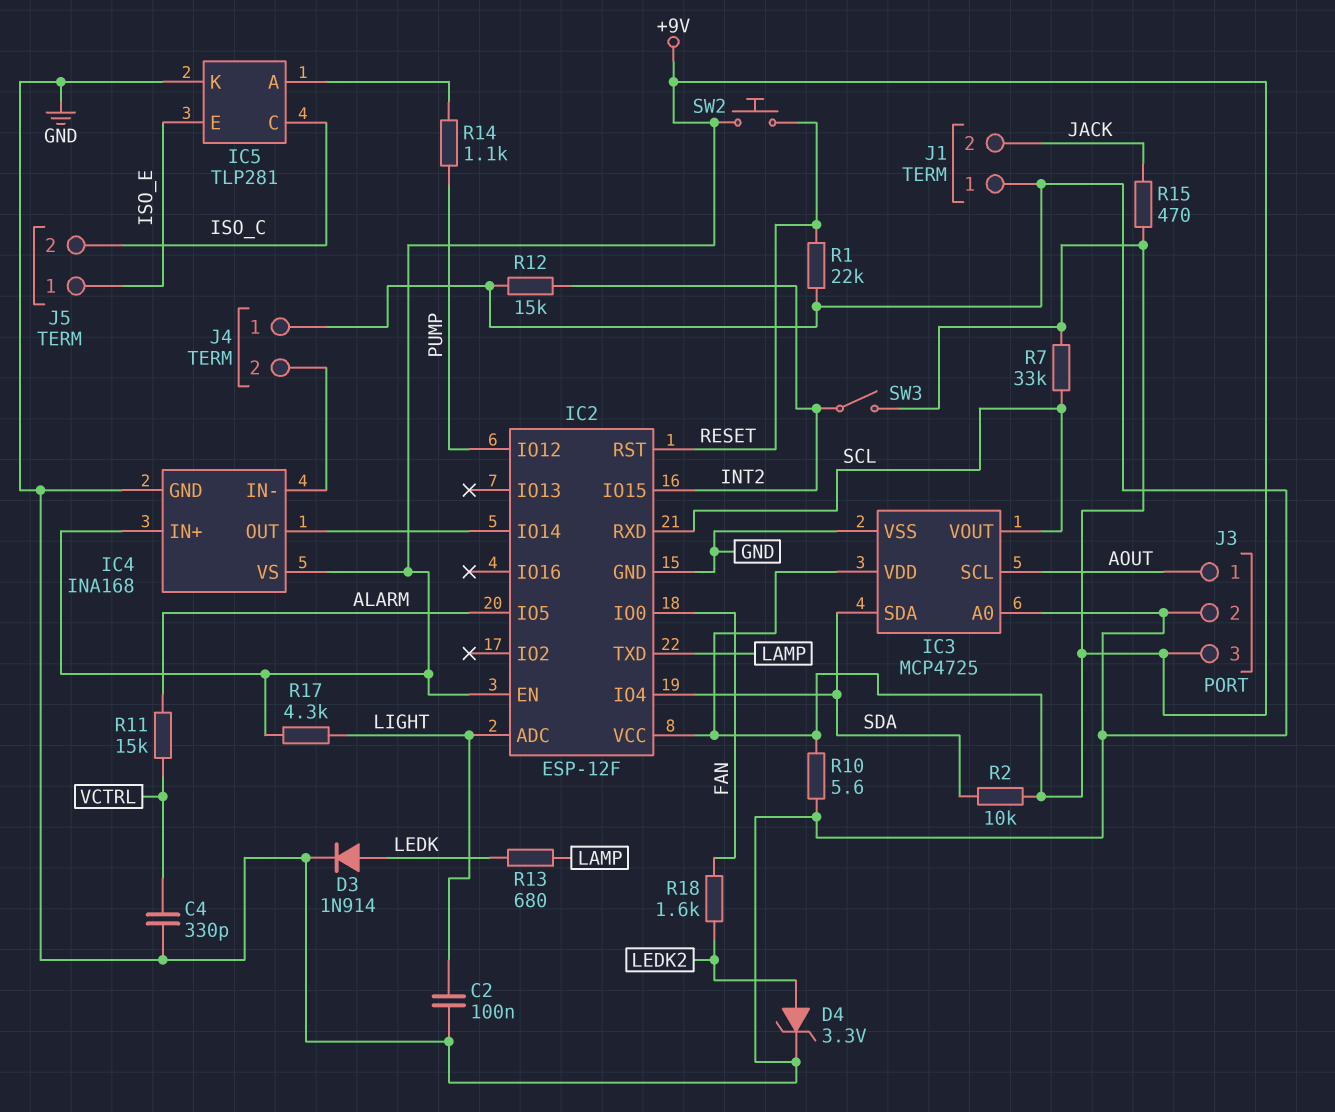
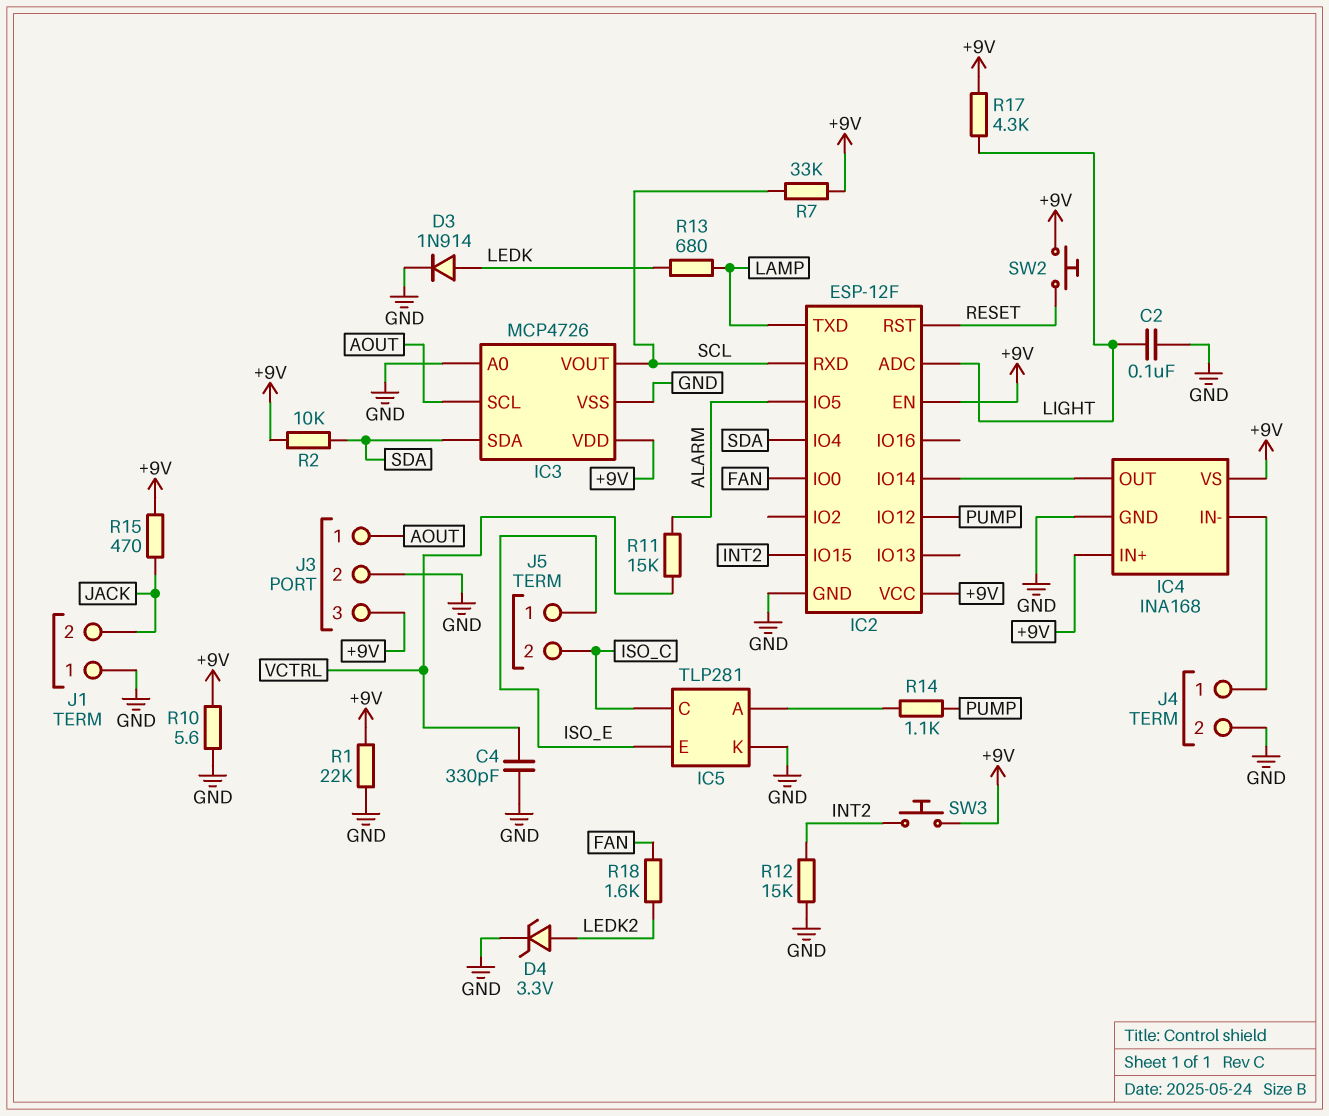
IC3: MCP4725 -> MCP4726
J4 pin 1: GND -> IC4/IN-
J4 pin 2: IC4/IN- -> GND
R1: 22k (GND, RESET) -> 22k (+9V, GND)
SW3: switch (+9V, INT2) -> button (+9V, INT2)

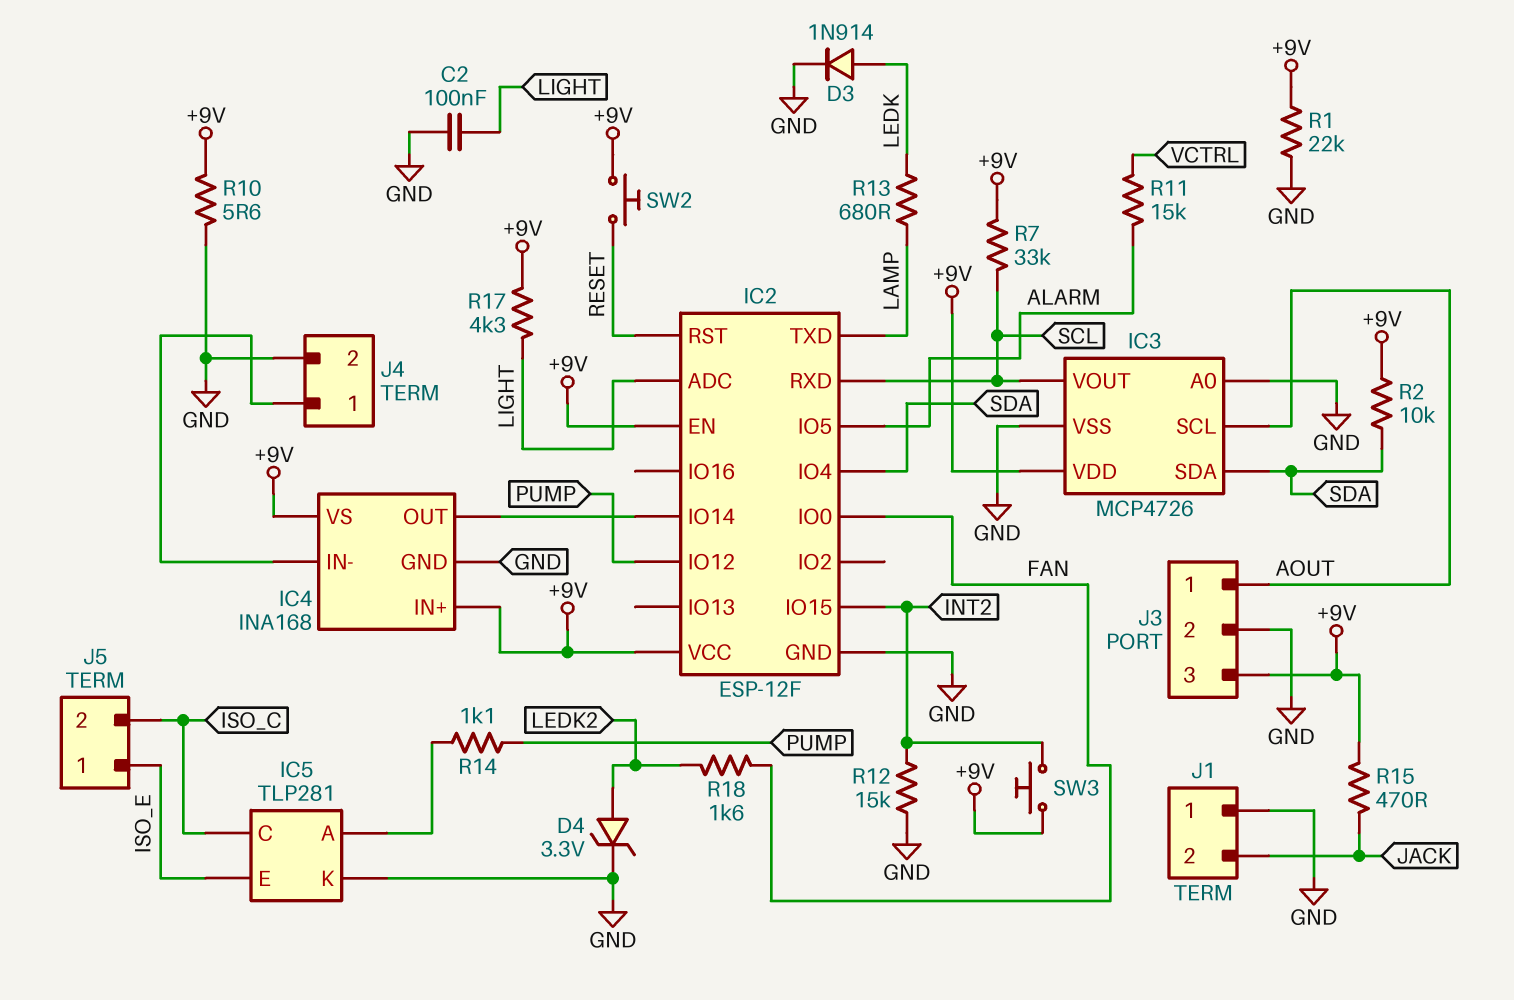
C4: 330pF (GND, VCTRL) -> none

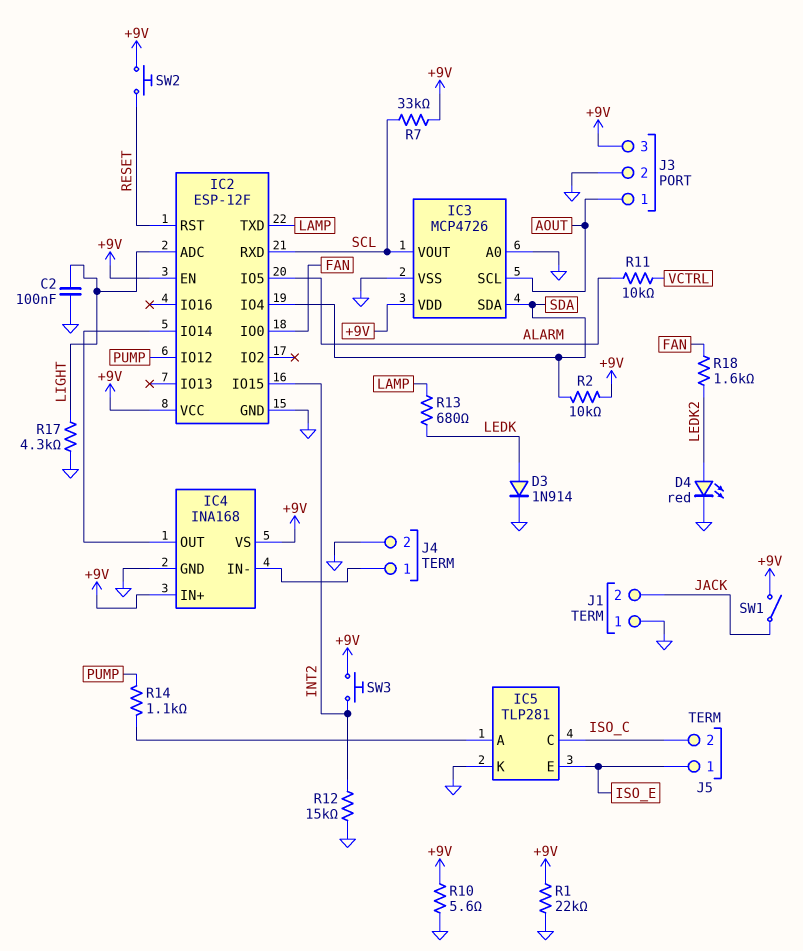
D4: zener 3.3V (A LEDK2, K GND) -> LED red (A LEDK2, K GND)
R11: 15k (ALARM, VCTRL) -> 10k (ALARM, VCTRL)
R15: 470 (+9V, JACK) -> none
R17: 4.3k (+9V, LIGHT) -> 4.3k (GND, LIGHT)
SW1: none -> switch (+9V, JACK)

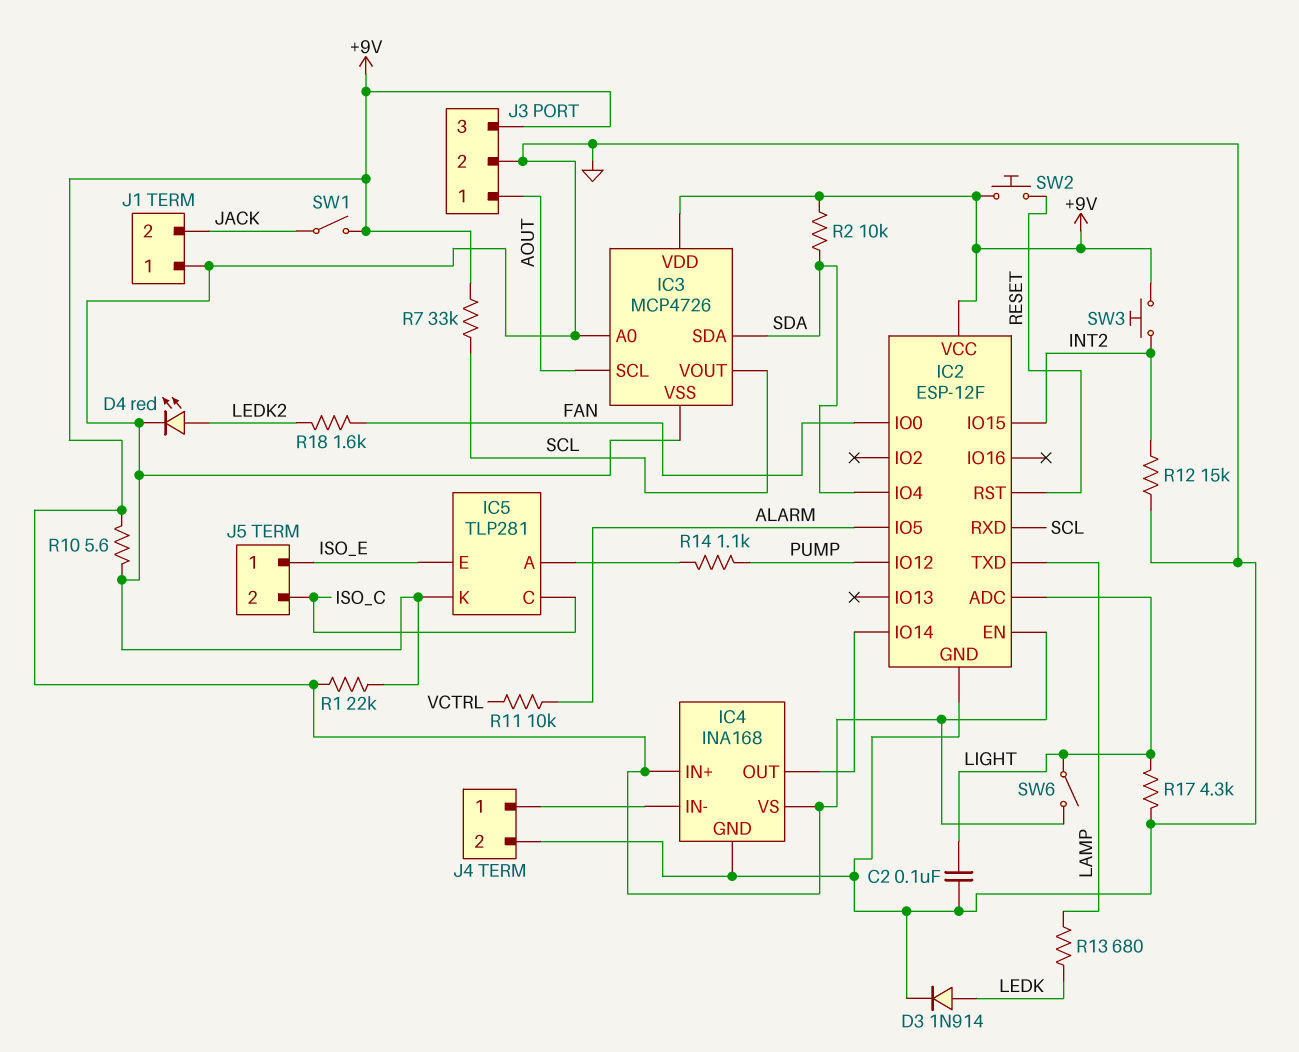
SW6: none -> switch (+9V, LIGHT)

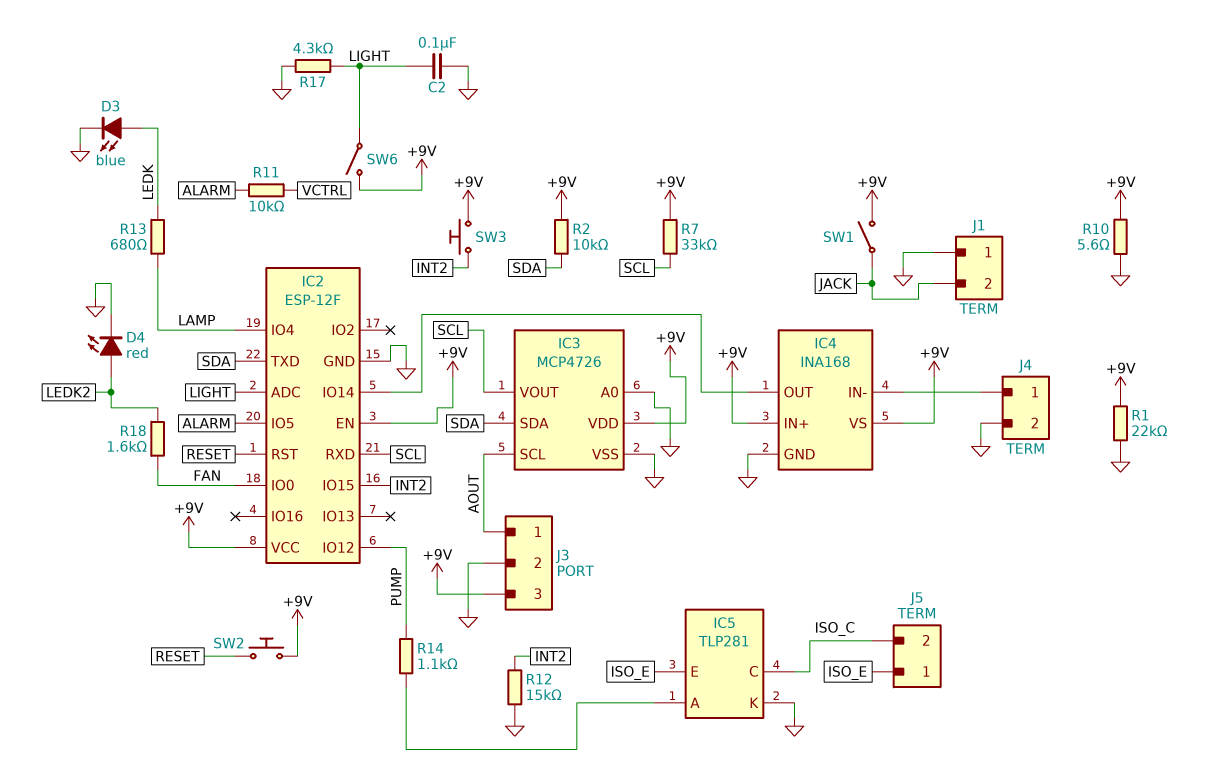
D3: diode 1N914 (A LEDK, K GND) -> LED blue (A LEDK, K GND)
IC2 pin IO4: SDA -> LAMP
IC2 pin TXD: LAMP -> SDA

